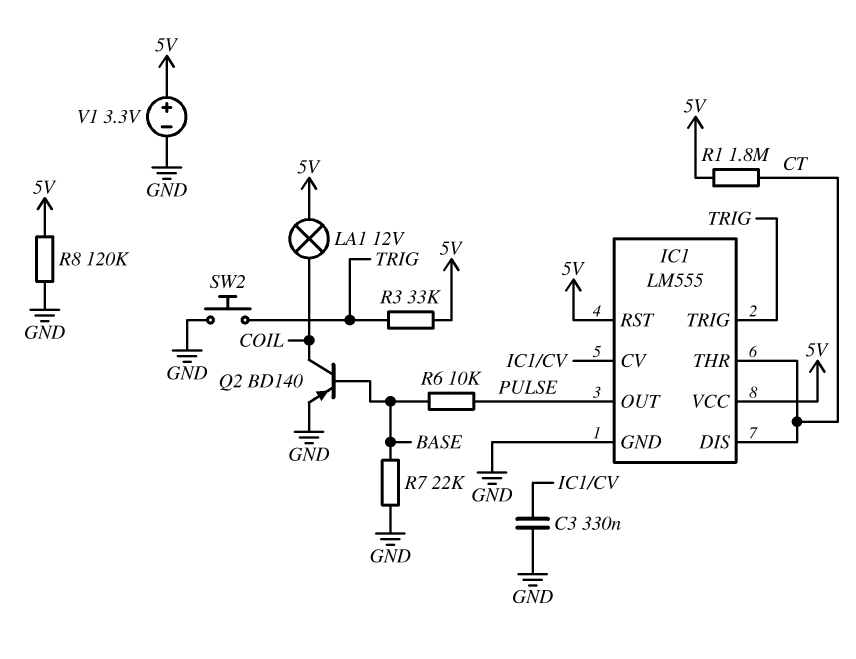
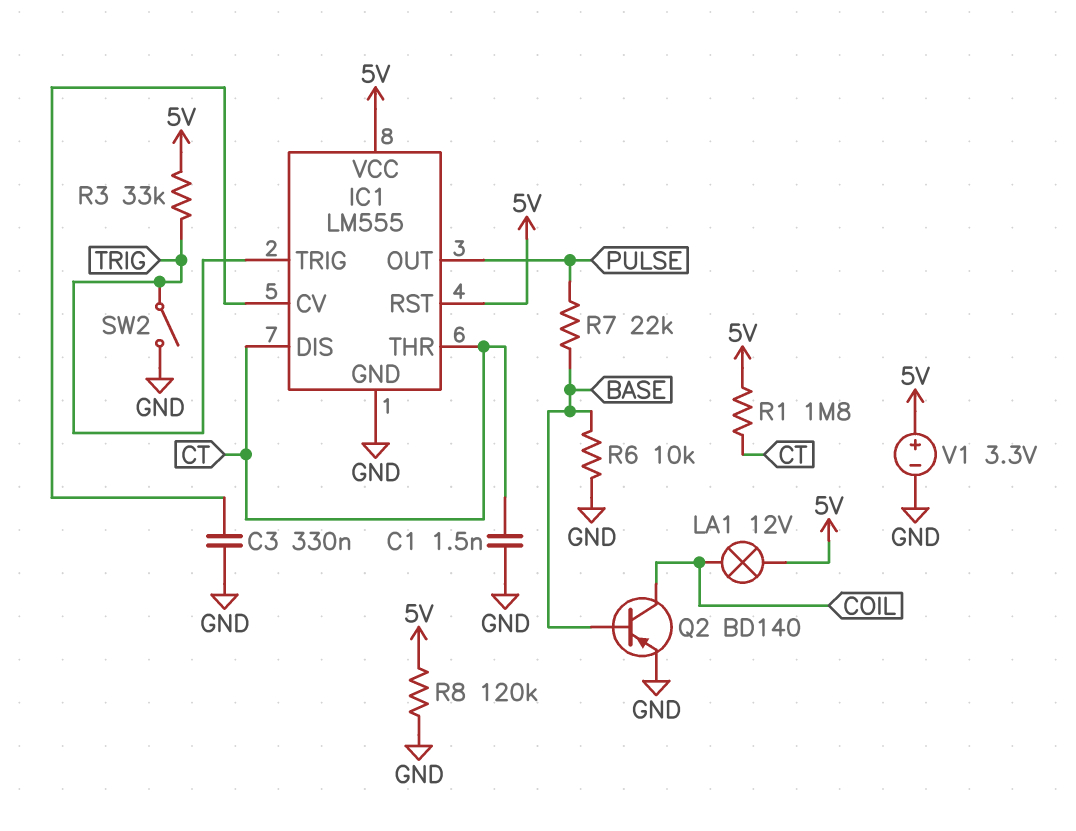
C1: none -> 1.5nF (CT, GND)
R6: 10k (BASE, PULSE) -> 10k (BASE, GND)
R7: 22k (BASE, GND) -> 22k (BASE, PULSE)
SW2: button (GND, TRIG) -> switch (GND, TRIG)

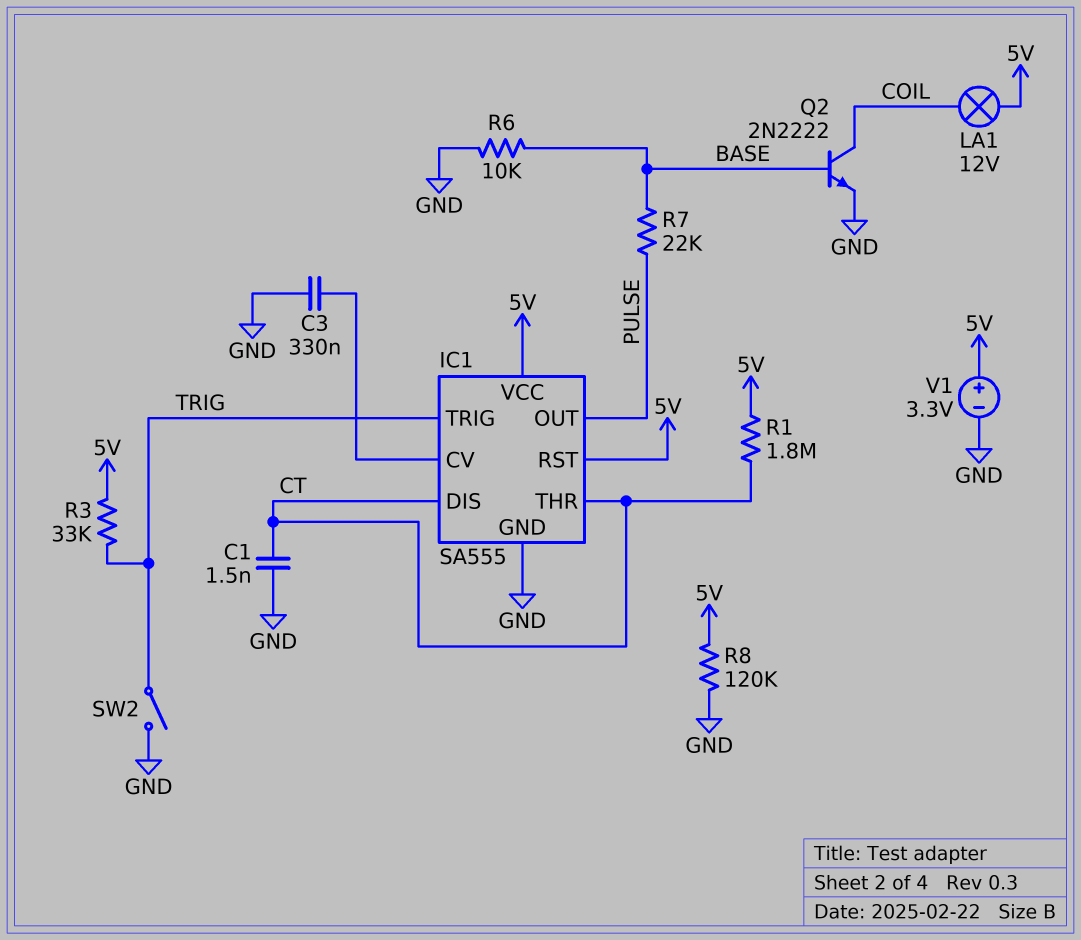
IC1: LM555 -> SA555
Q2: PNP BD140 (B BASE, C COIL, E GND) -> NPN 2N2222 (B BASE, C COIL, E GND)

